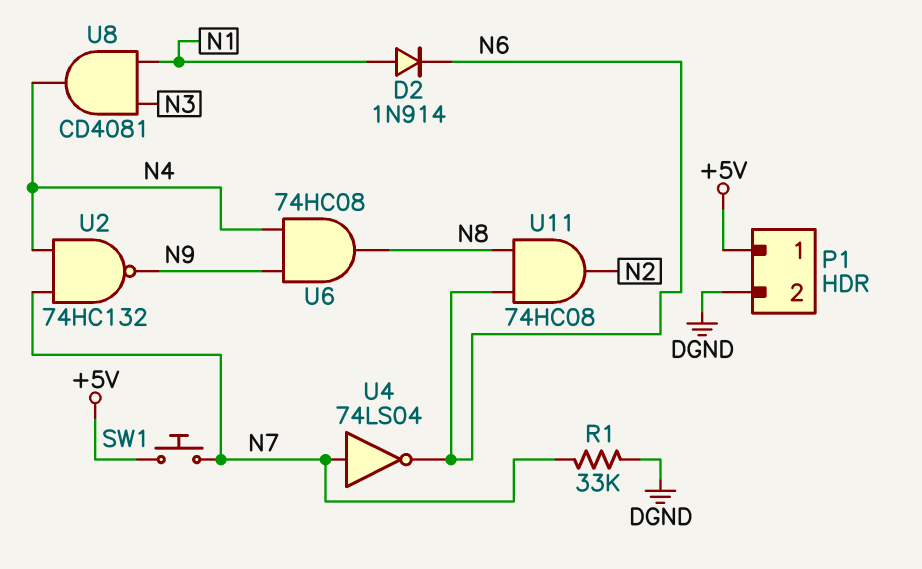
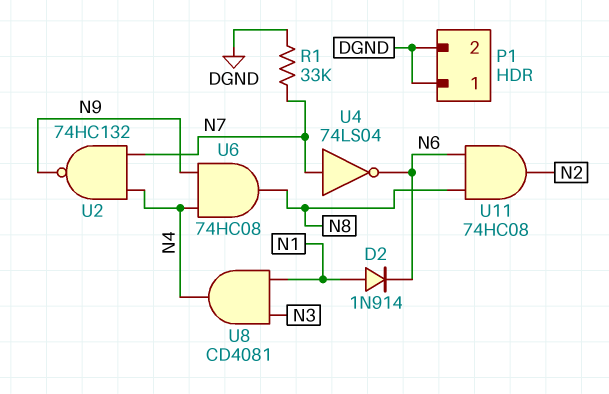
P1 pin 1: +5V -> DGND
SW1: button (+5V, N7) -> none

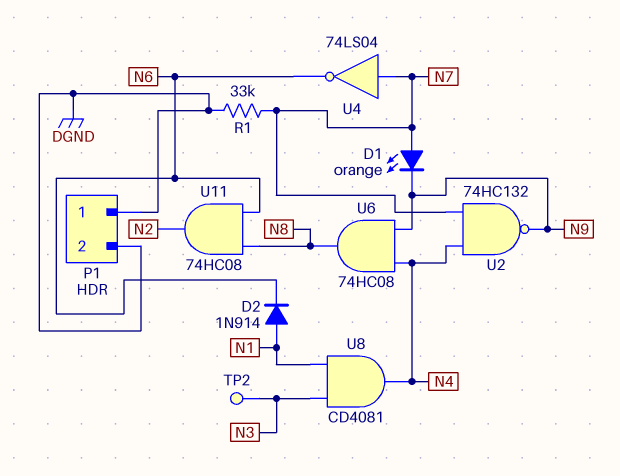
D1: none -> LED orange (A N7, K N9)
TP2: none -> test point (N3)

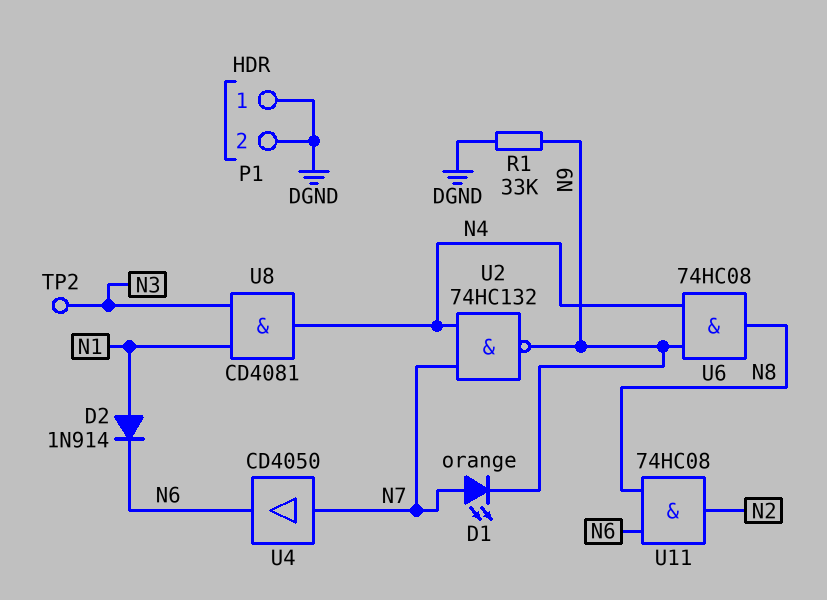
R1: 33k (DGND, N7) -> 33k (DGND, N9)
U4: NOT 74LS04 (in N7, out N6) -> buffer CD4050 (in N7, out N6)

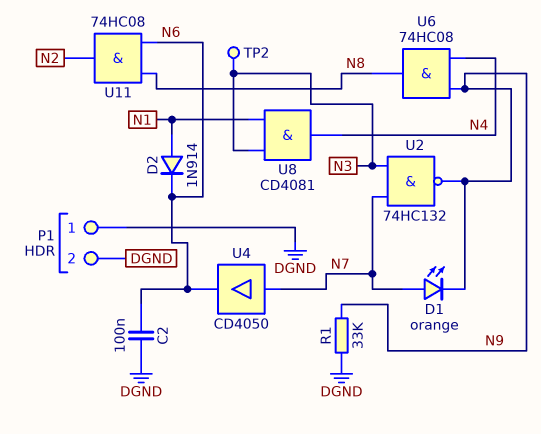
C2: none -> 100nF (DGND, N6)
U2: NAND 74HC132 (in N4, in N7, out N9) -> NAND 74HC132 (in N3, in N7, out N9)

